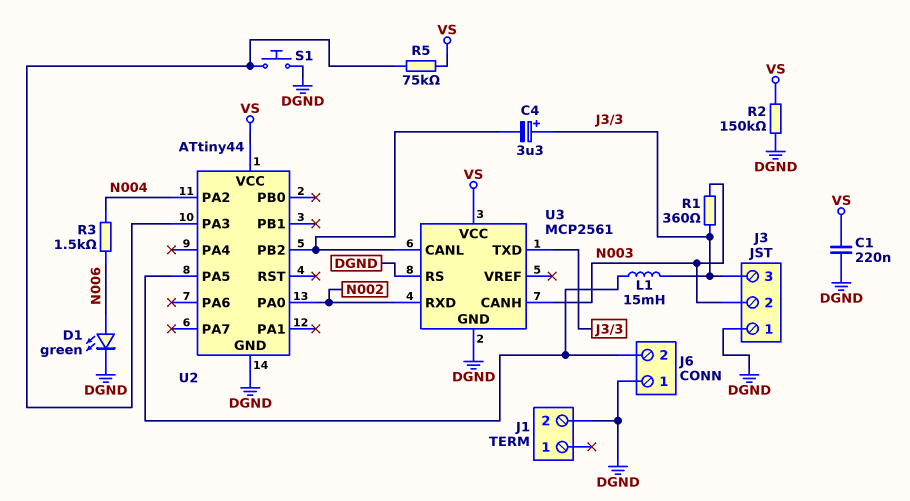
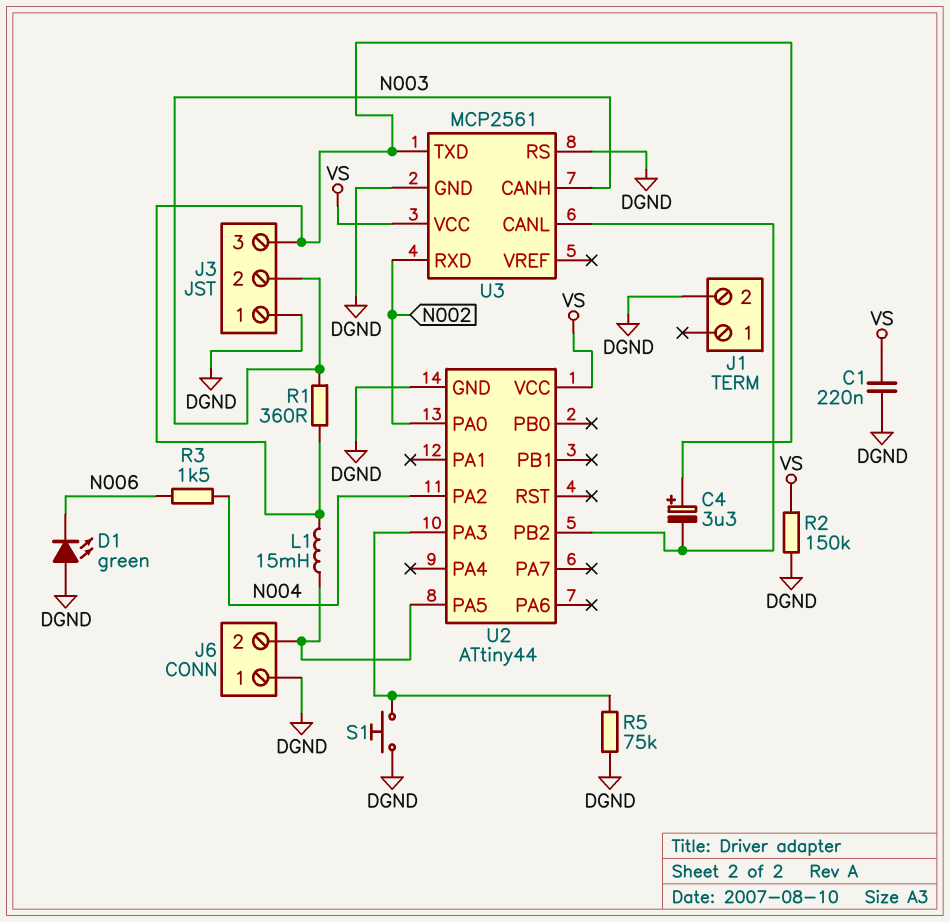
D1: LED green (A N006, K DGND) -> LED green (A DGND, K N006)
R5: 75k (U2/PA3, VS) -> 75k (DGND, U2/PA3)

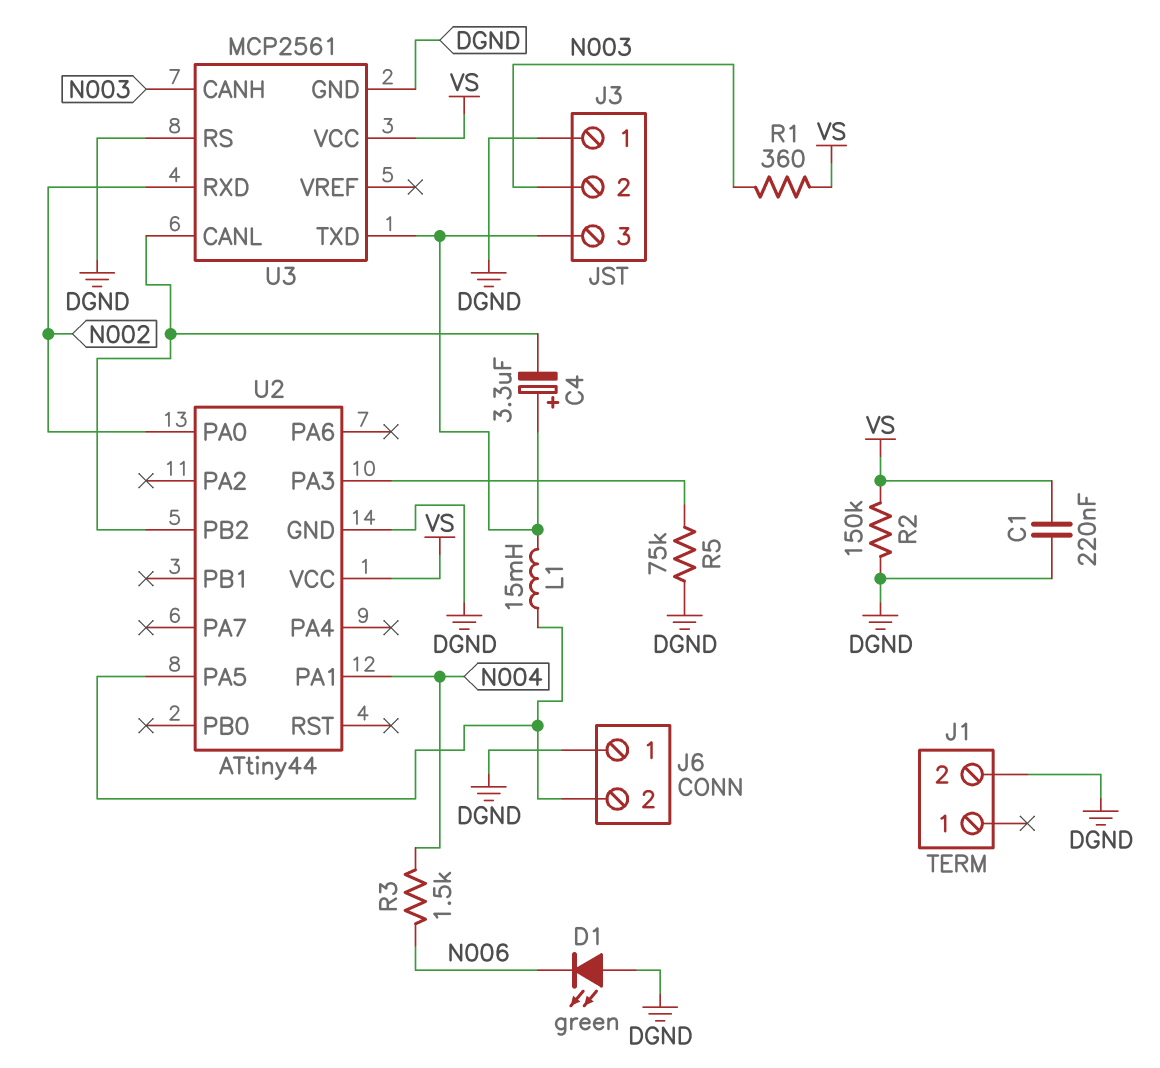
R1: 360 (J3/3, N003) -> 360 (N003, VS)
S1: button (DGND, U2/PA3) -> none
U2 pin PA1: none -> N004
U2 pin PA2: N004 -> none

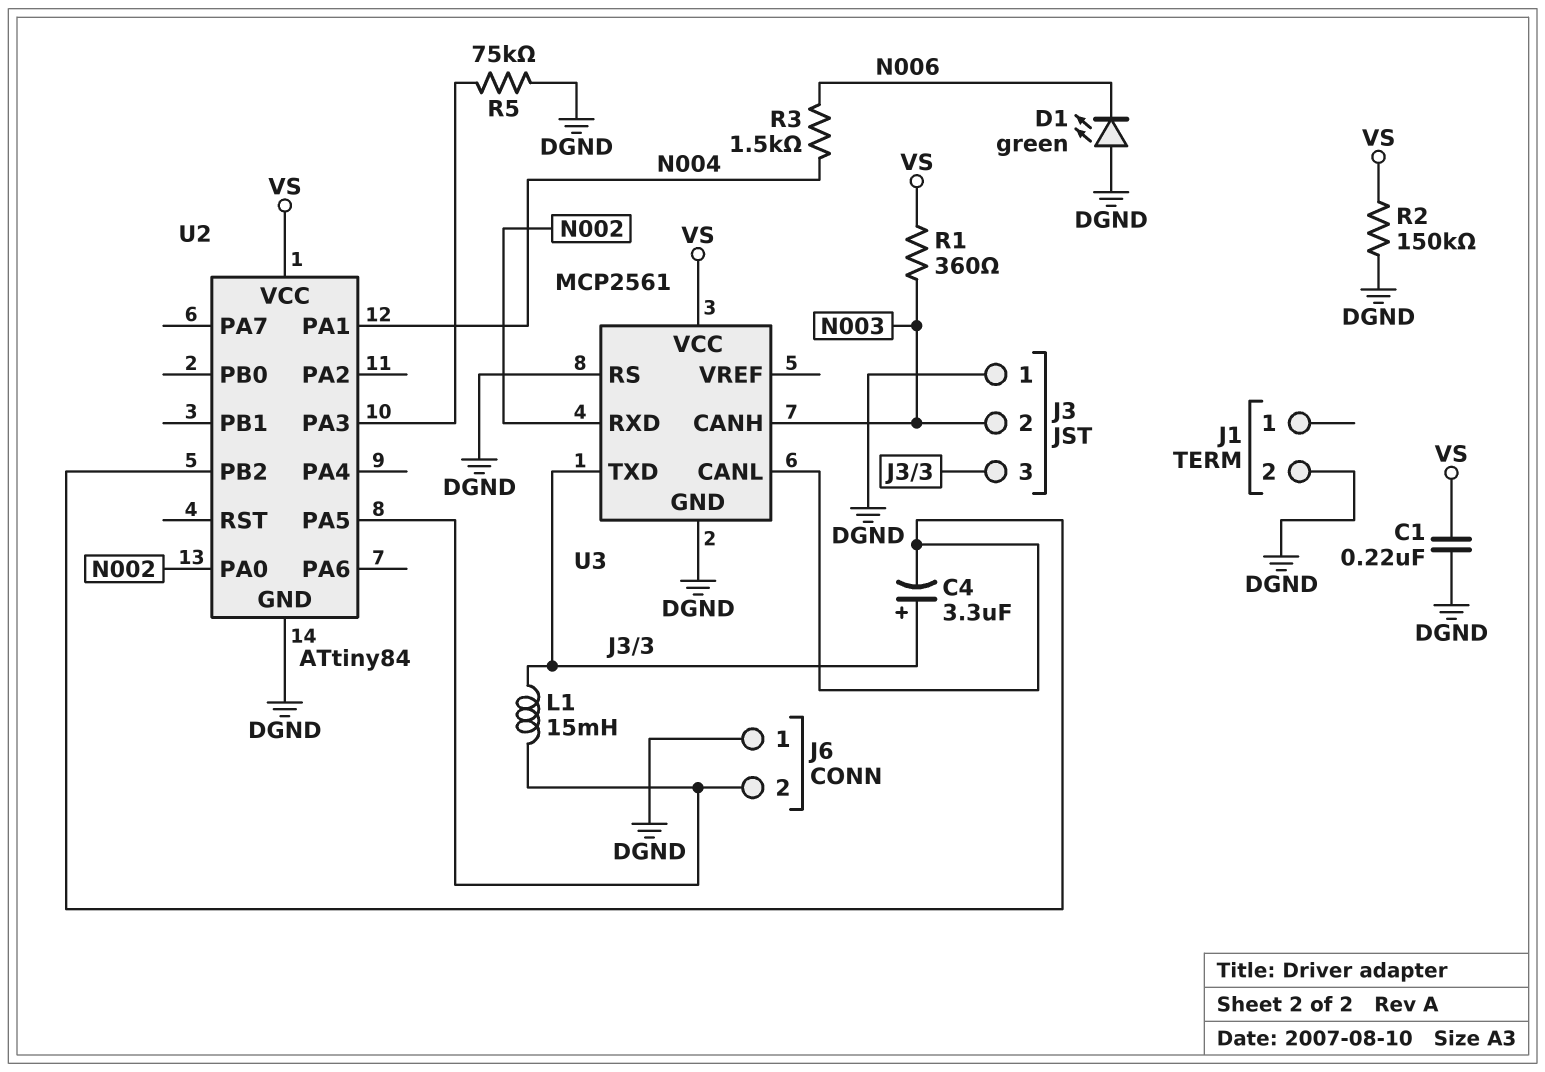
U2: ATtiny44 -> ATtiny84

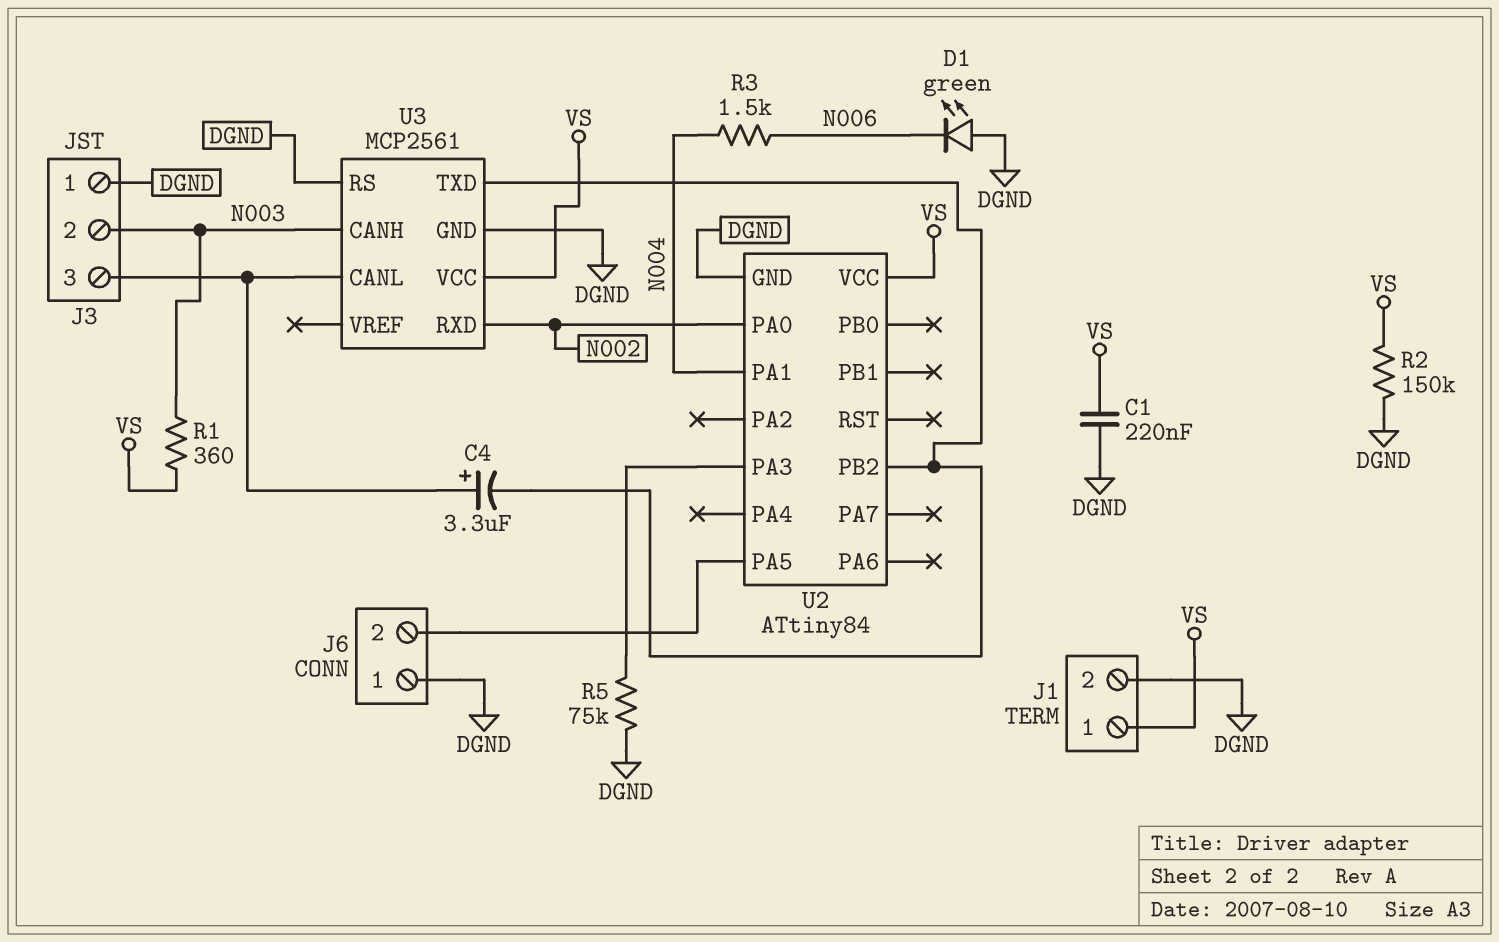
J1 pin 1: none -> VS
L1: 15mH (J3/3, J6/2) -> none
U3 pin CANL: U2/PB2 -> J3/3
U3 pin TXD: J3/3 -> U2/PB2

